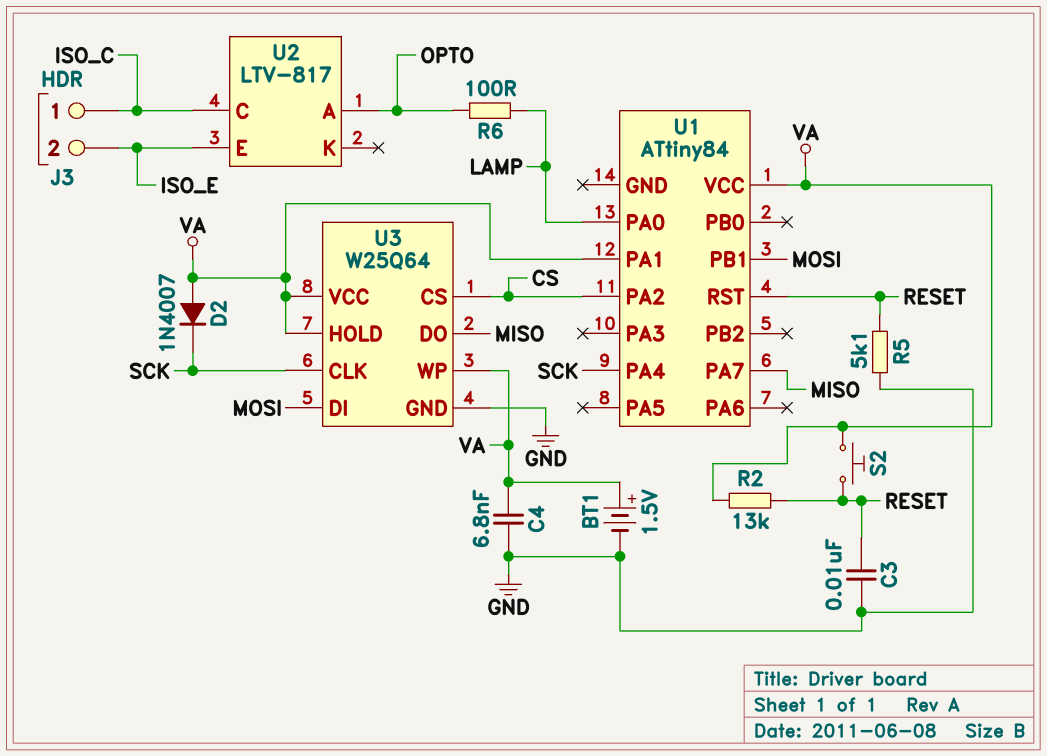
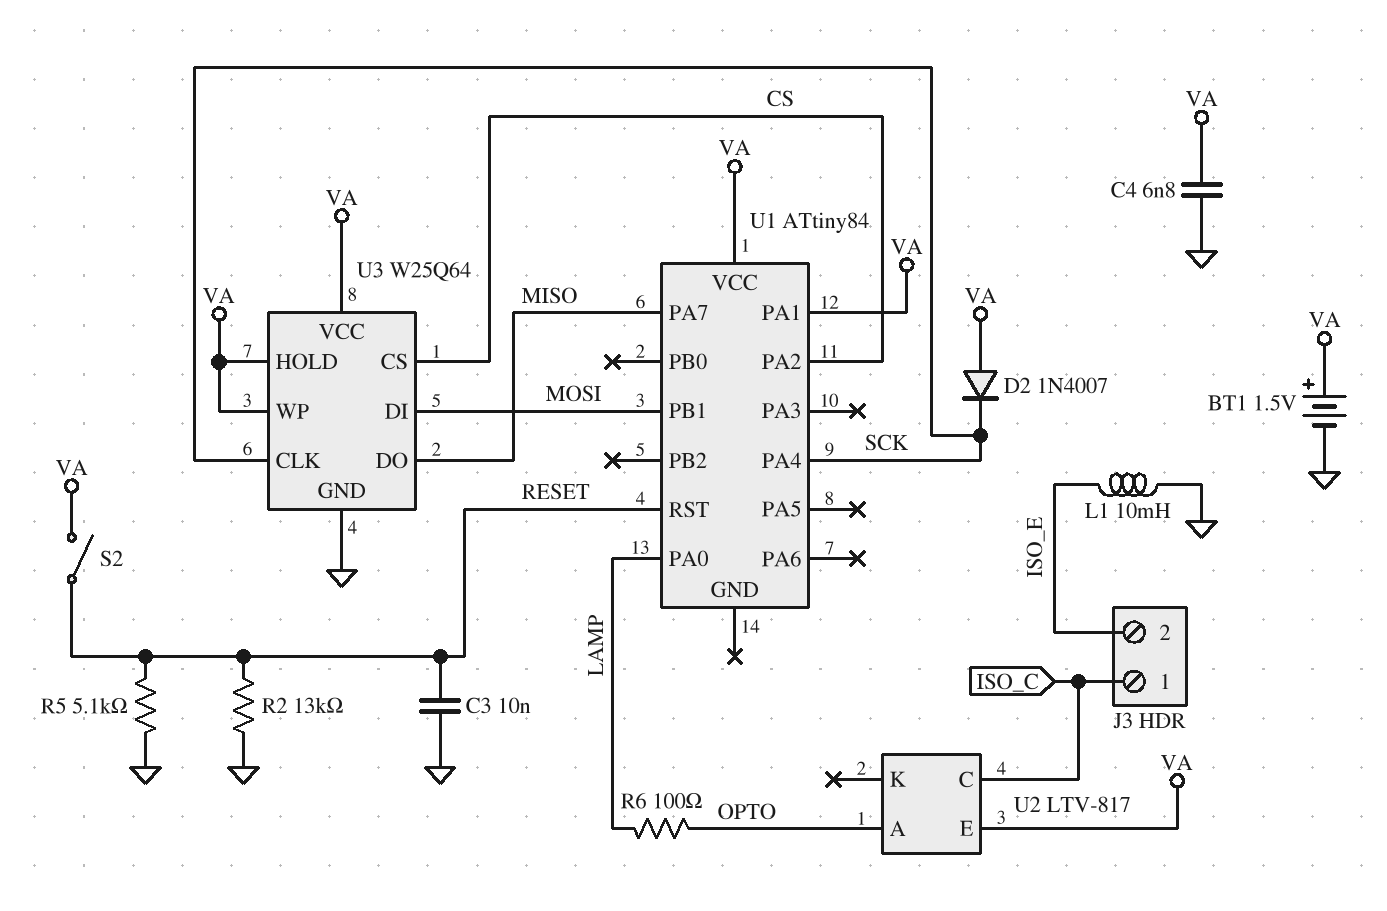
L1: none -> 10mH (GND, ISO_E)
R2: 13k (RESET, VA) -> 13k (GND, RESET)
S2: button (RESET, VA) -> switch (RESET, VA)
U2 pin E: ISO_E -> VA

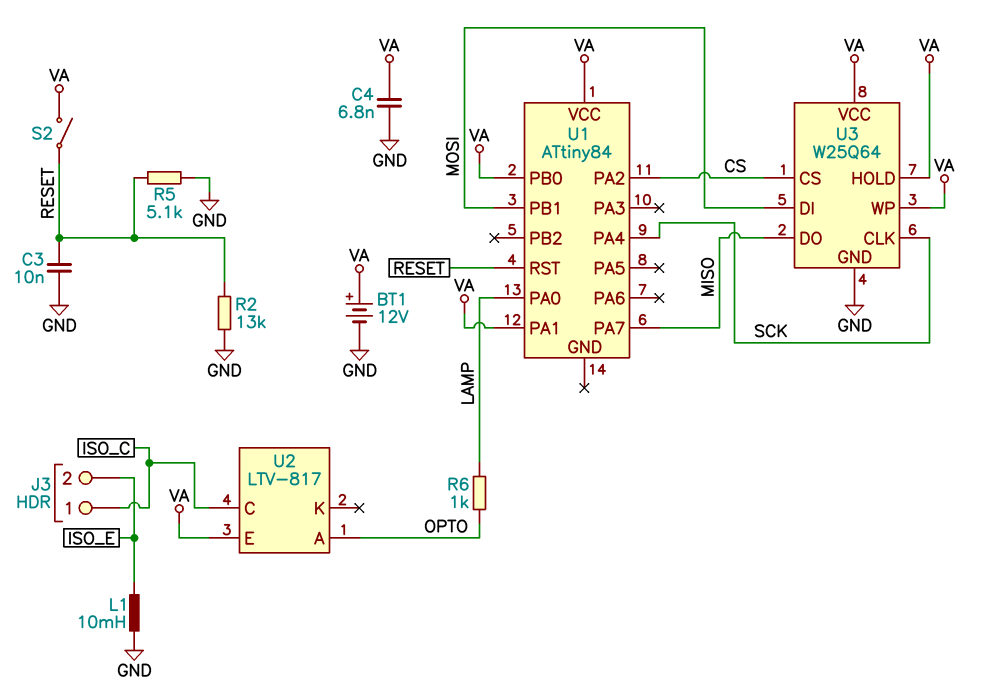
BT1: 1.5V (plus VA, minus GND) -> 12V (plus VA, minus GND)
D2: diode 1N4007 (A VA, K SCK) -> none
R6: 100 (LAMP, OPTO) -> 1k (LAMP, OPTO)
U1 pin PB0: none -> VA

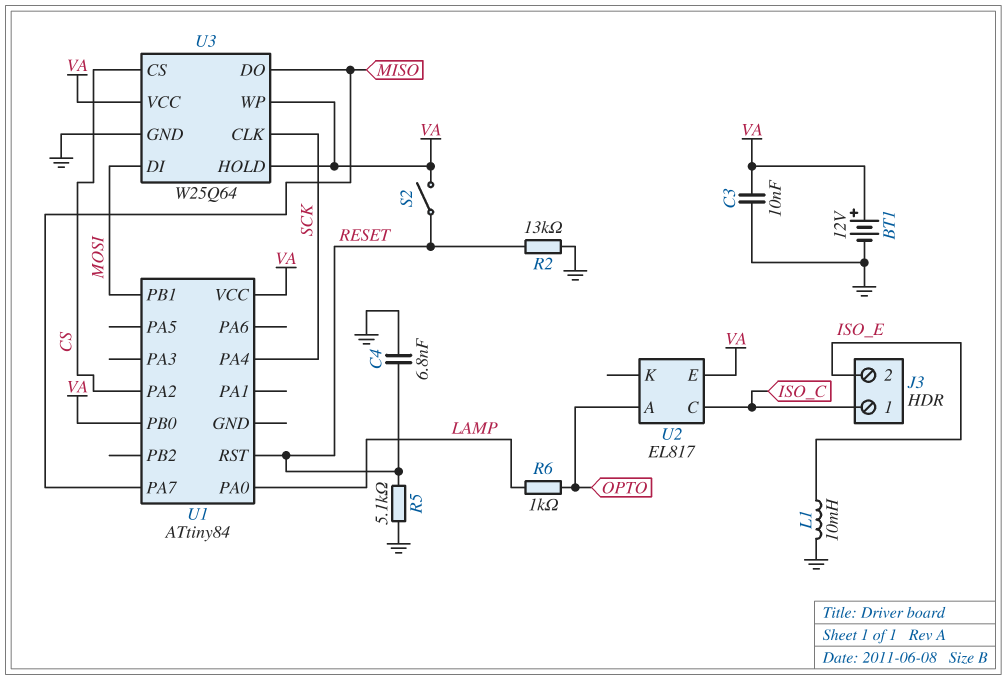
C3: 10nF (GND, RESET) -> 10nF (GND, VA)
C4: 6.8nF (GND, VA) -> 6.8nF (GND, RESET)
U1 pin PA1: VA -> none
U2: LTV-817 -> EL817

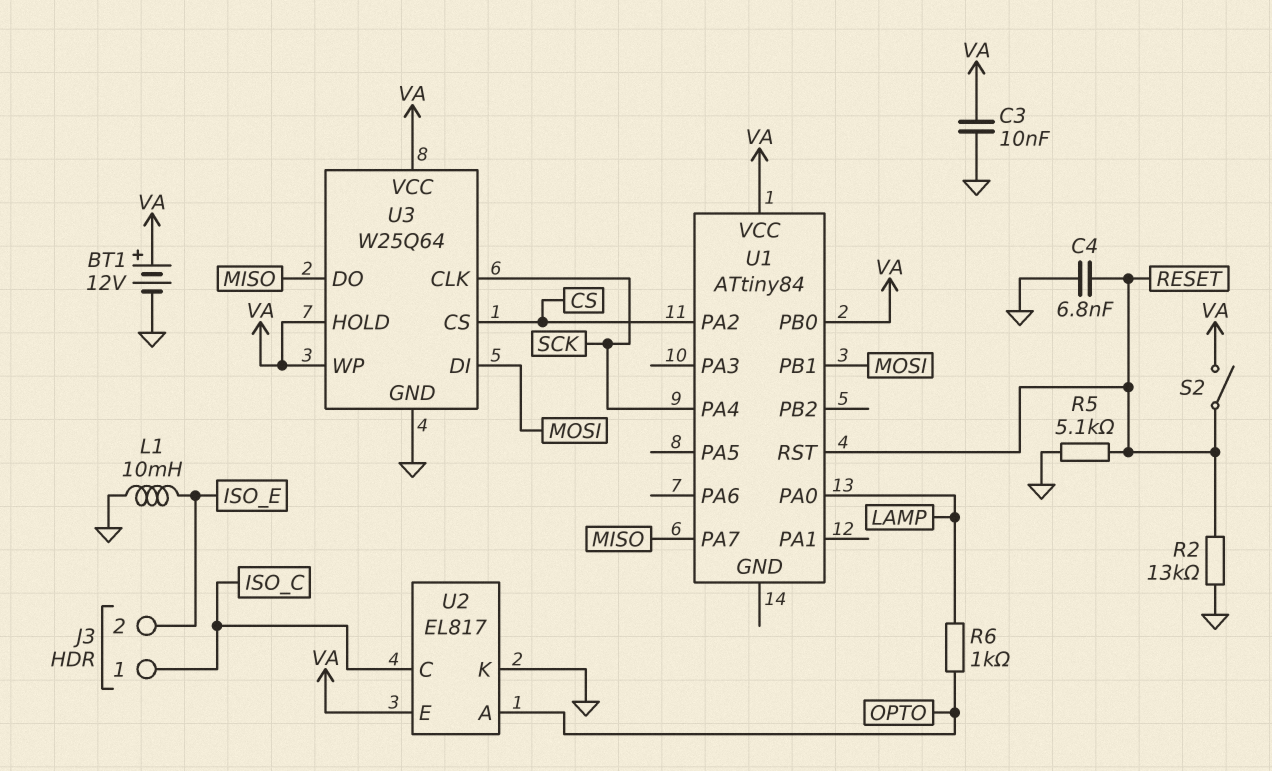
U2 pin K: none -> GND

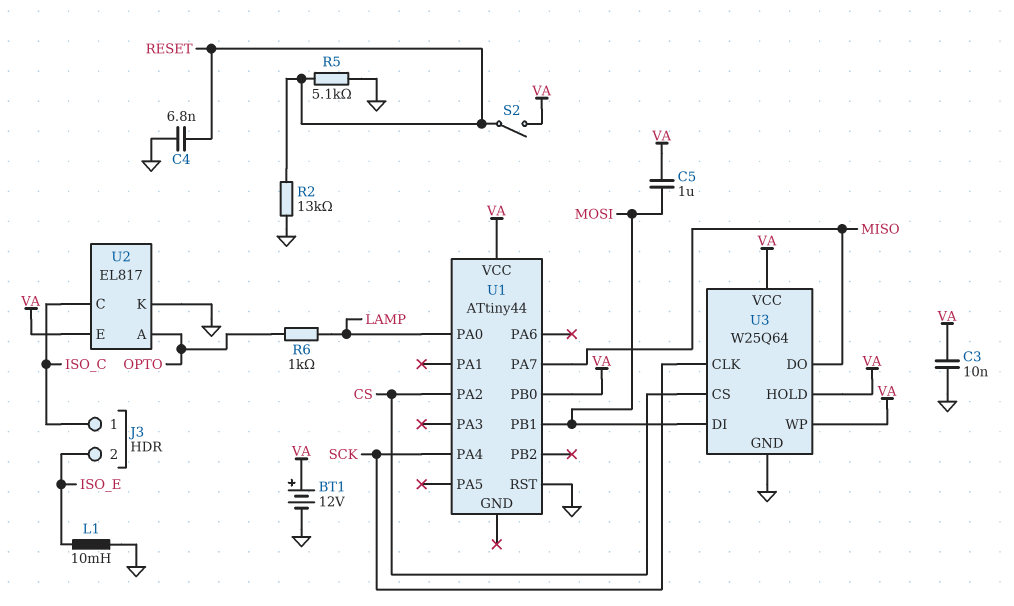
C5: none -> 1uF (MOSI, VA)
U1: ATtiny84 -> ATtiny44
U1 pin RST: RESET -> GND

